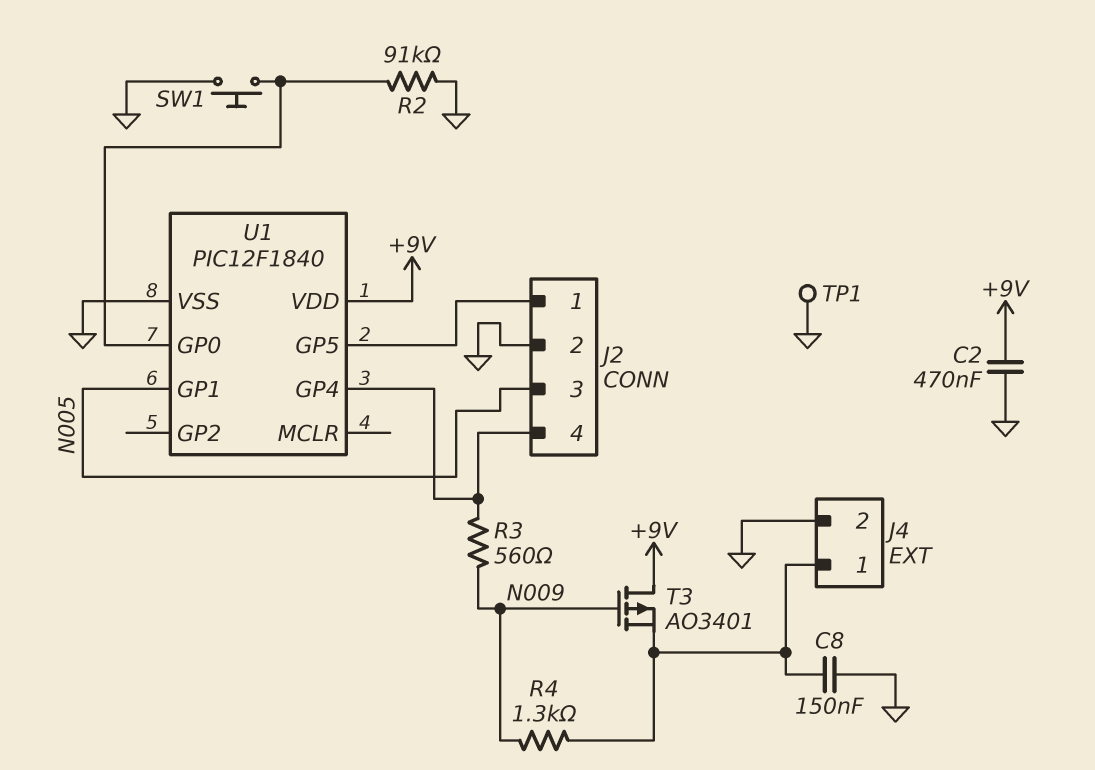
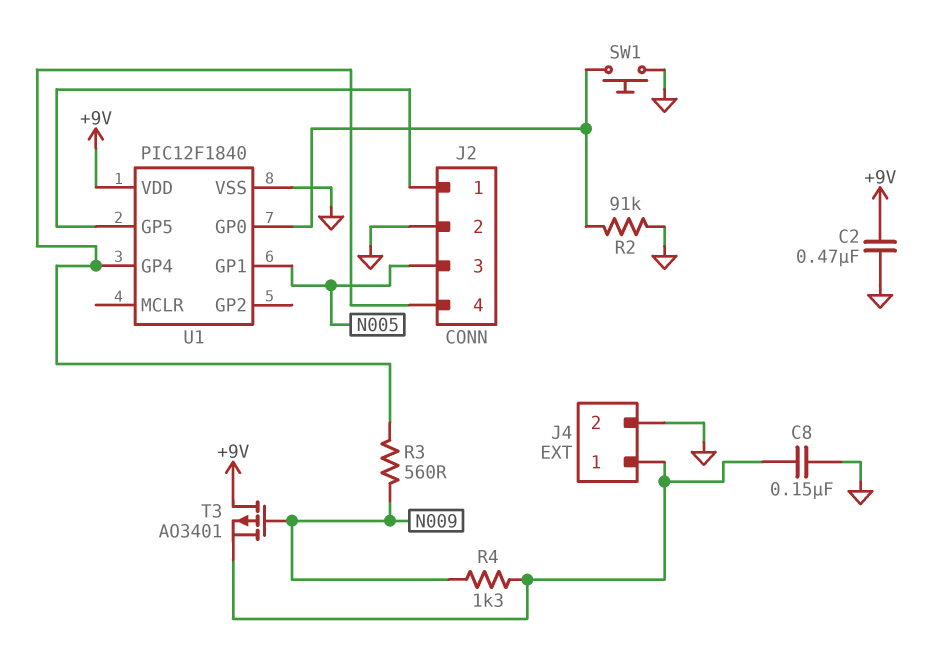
TP1: test point (GND) -> none

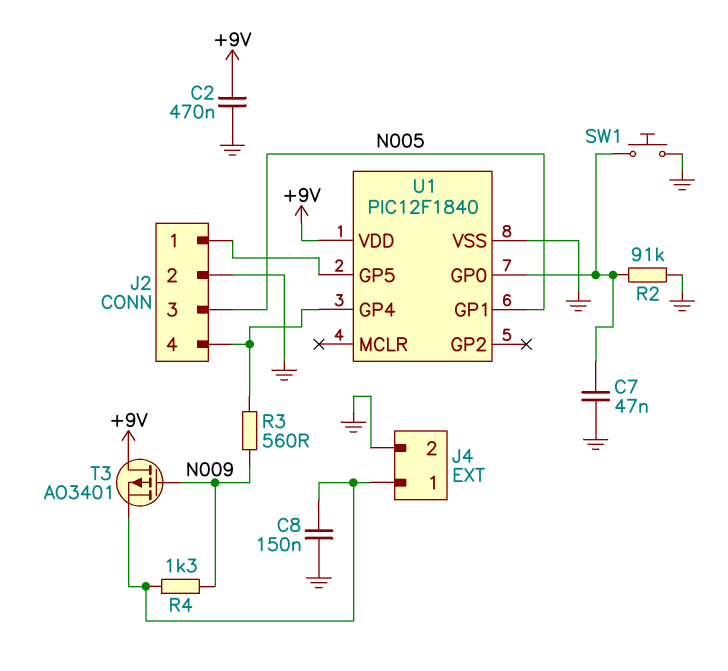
C7: none -> 47nF (GND, U1/GP0)

